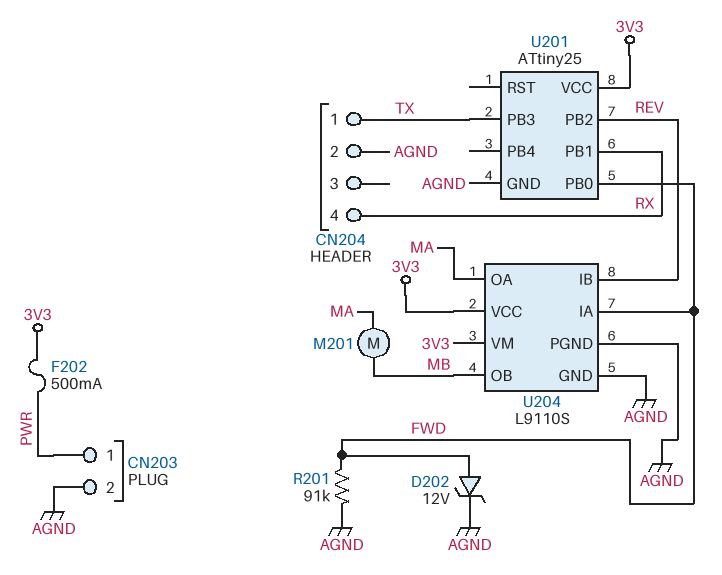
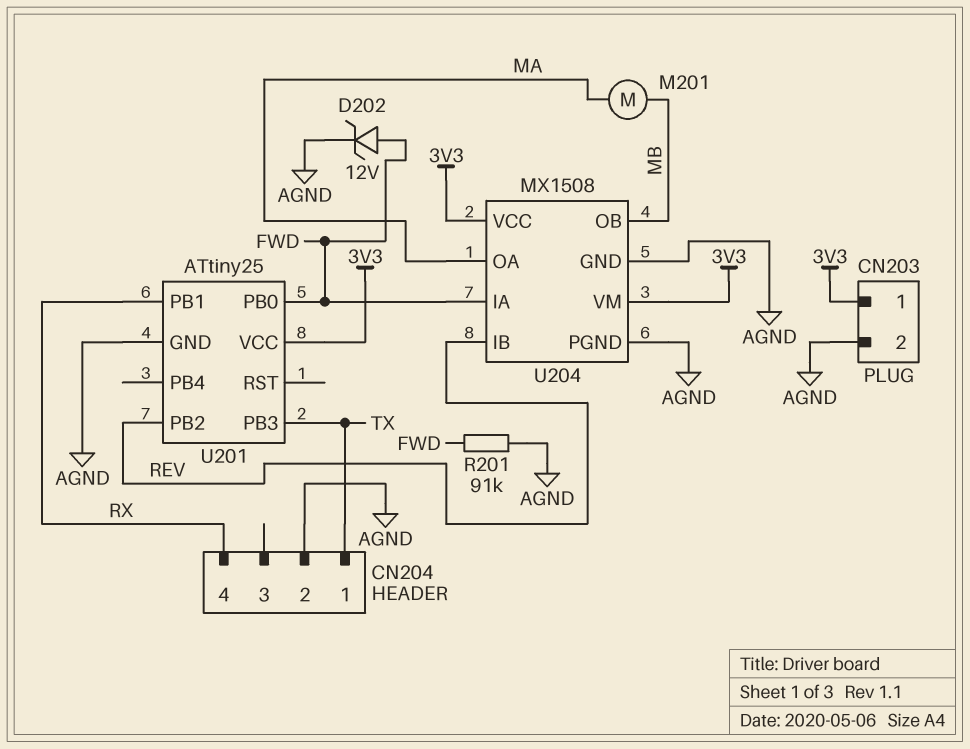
CN203 pin 1: PWR -> 3V3
F202: 500mA (3V3, PWR) -> none
U204: L9110S -> MX1508

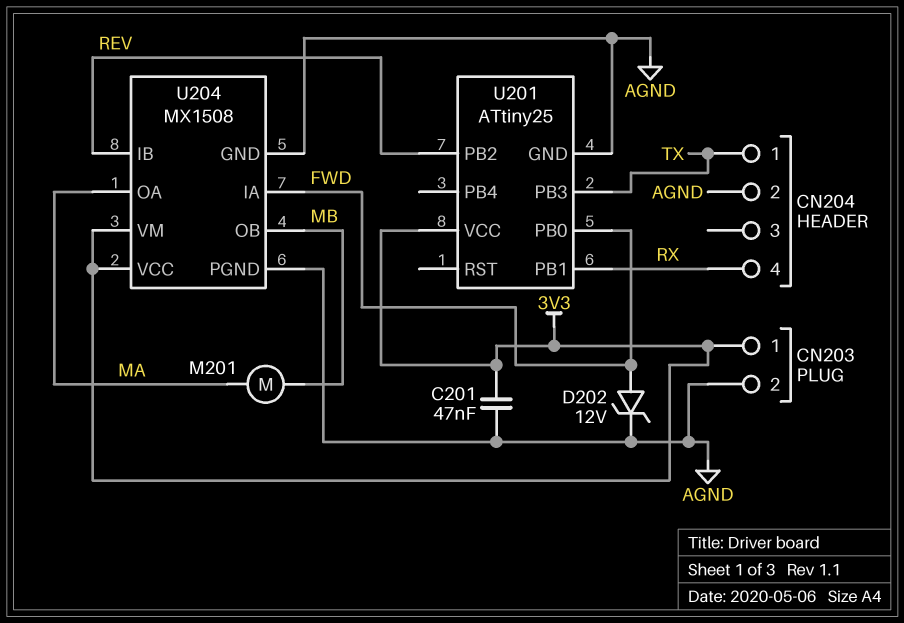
C201: none -> 47nF (3V3, AGND)
R201: 91k (AGND, FWD) -> none

